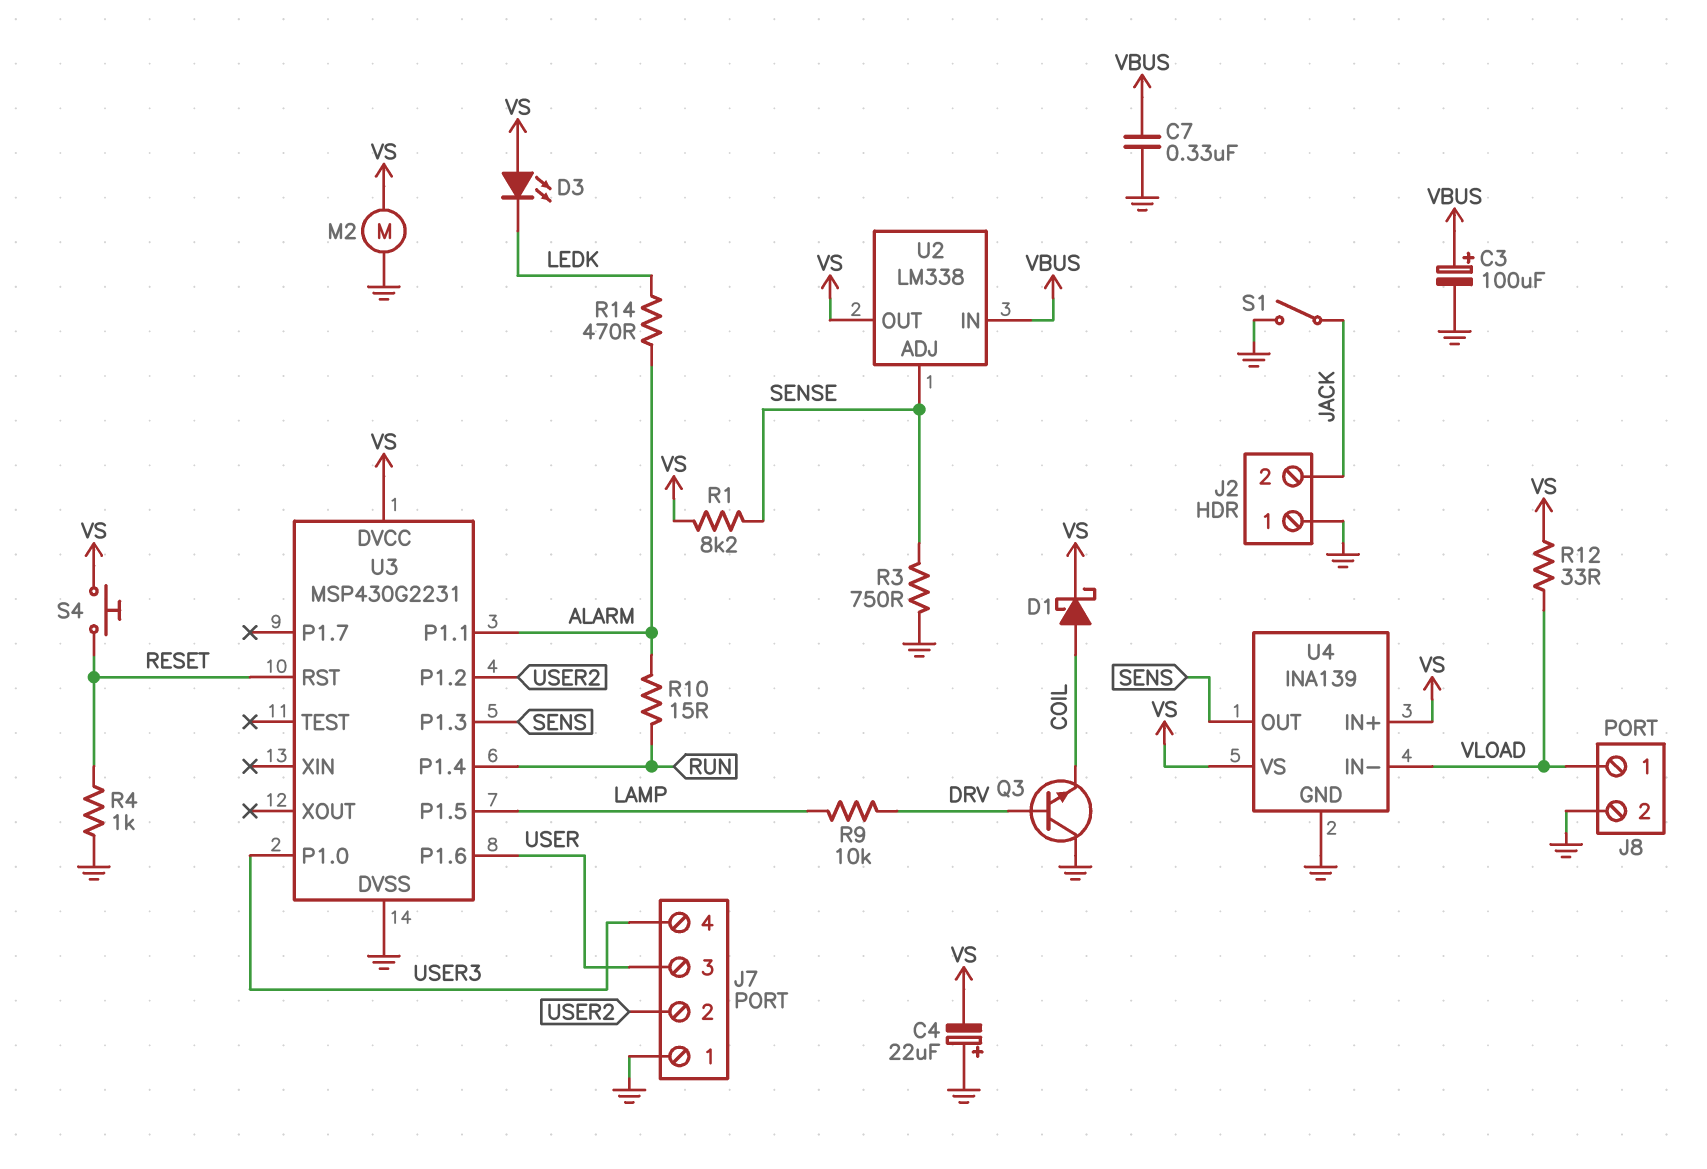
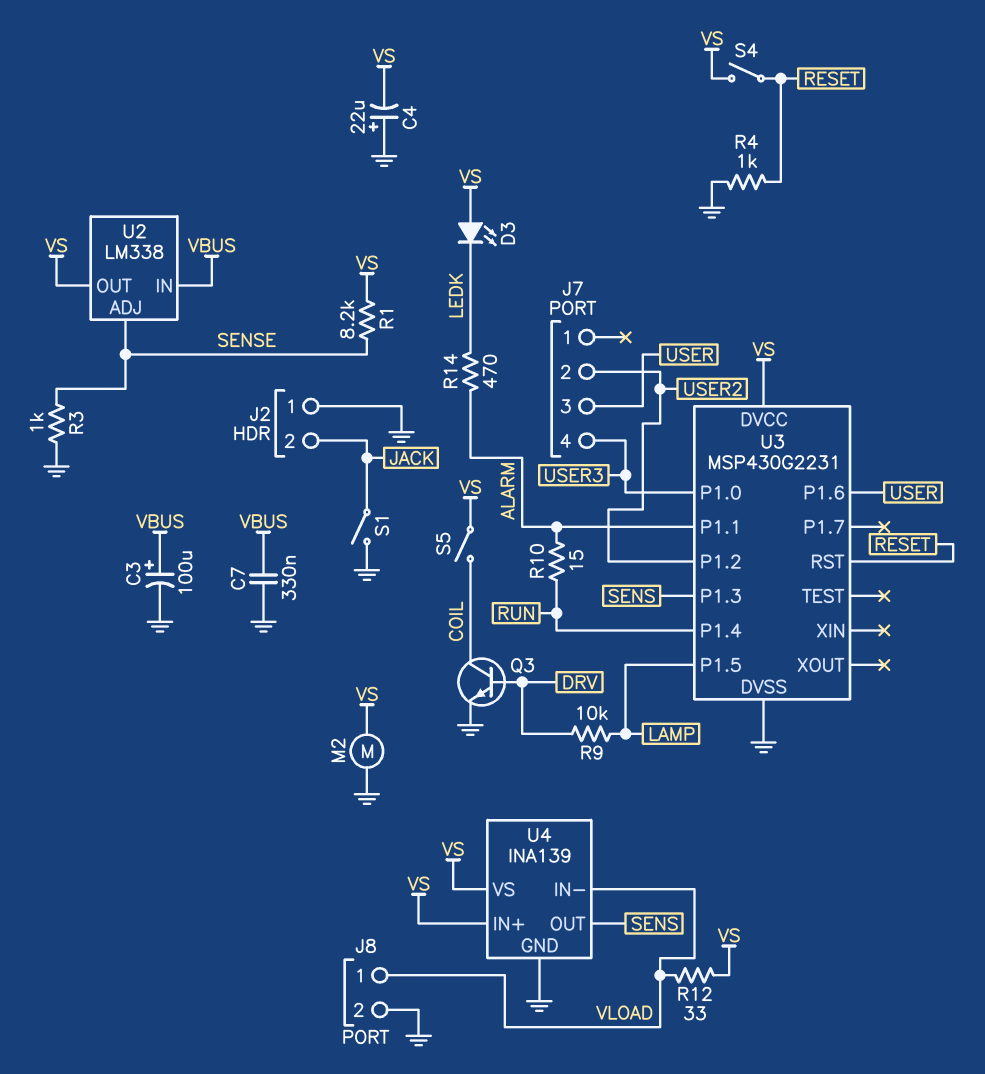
D1: schottky (A COIL, K VS) -> none
J7 pin 1: GND -> none
Q3: NPN (B DRV, C GND, E COIL) -> NPN (B DRV, C COIL, E GND)
R3: 750 (GND, SENSE) -> 1k (GND, SENSE)
S4: button (RESET, VS) -> switch (RESET, VS)
S5: none -> switch (COIL, VS)

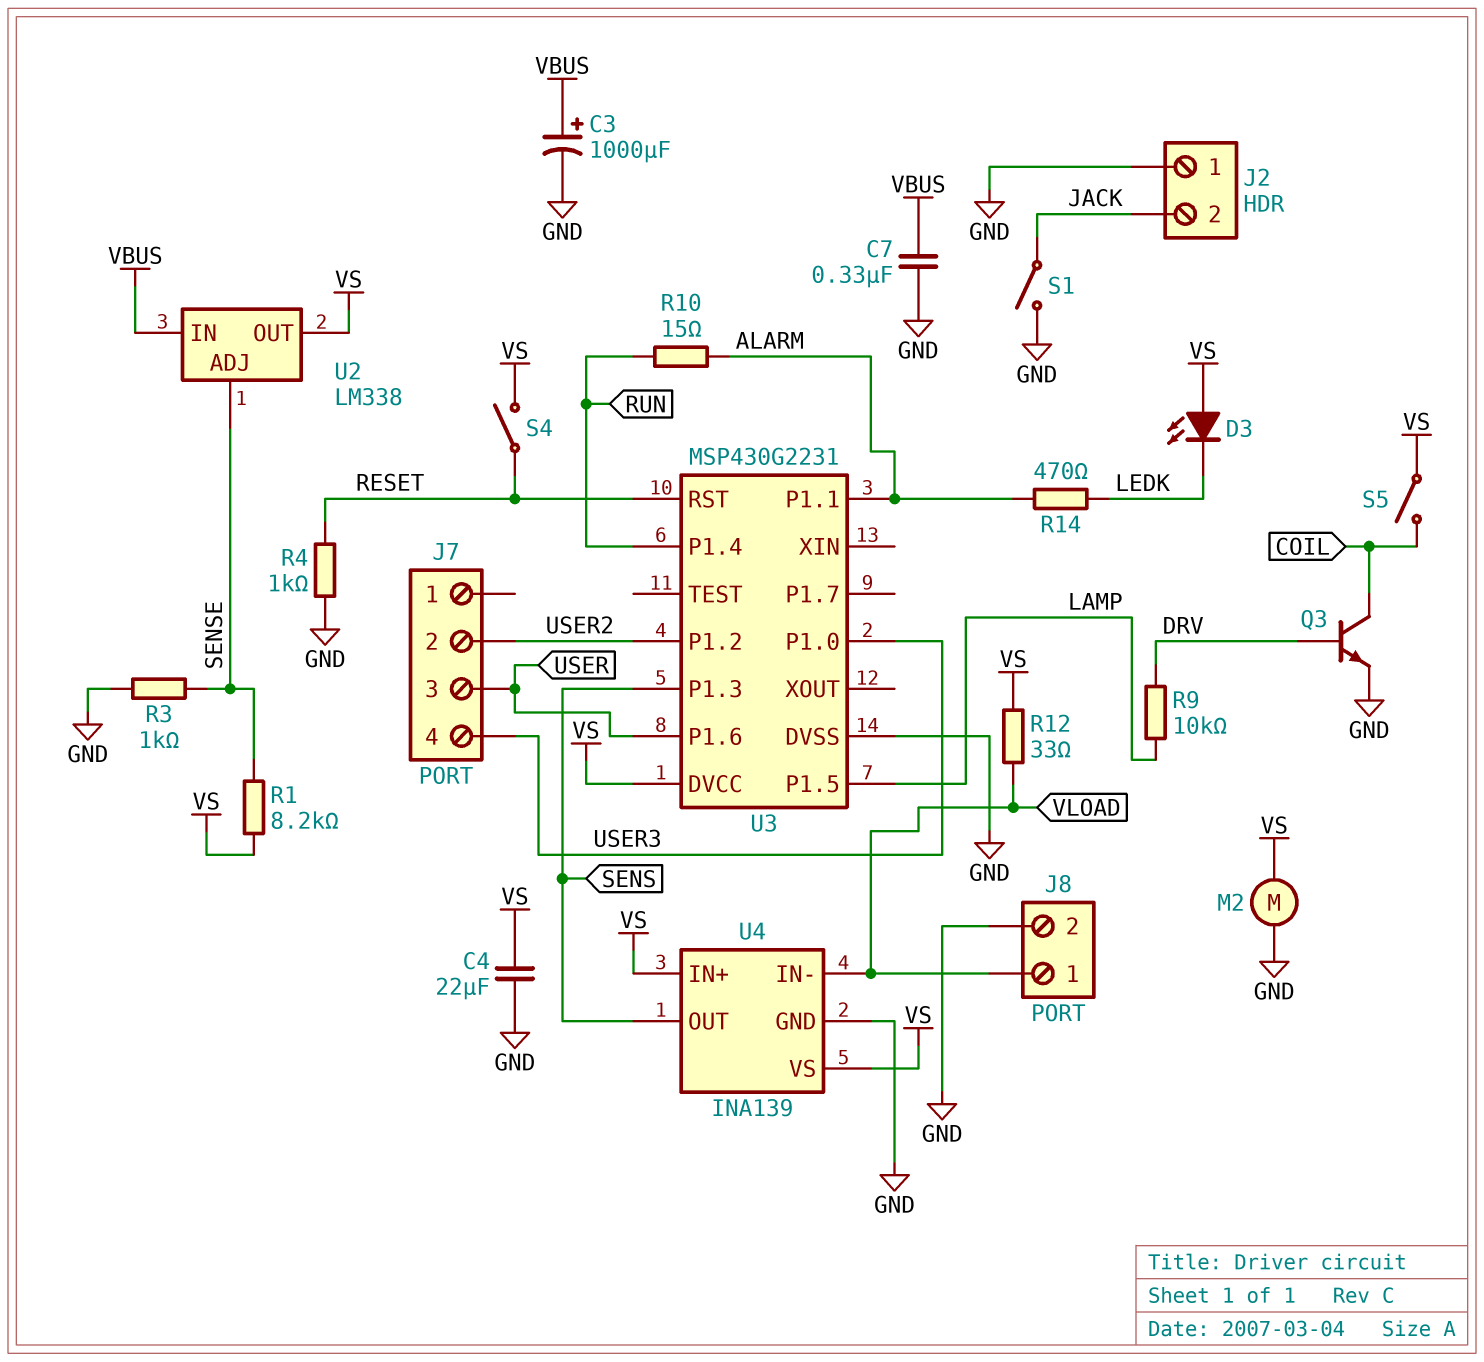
C3: 100uF (plus VBUS, minus GND) -> 1000uF (plus VBUS, minus GND)
C4: 22uF (plus GND, minus VS) -> 22uF (GND, VS)

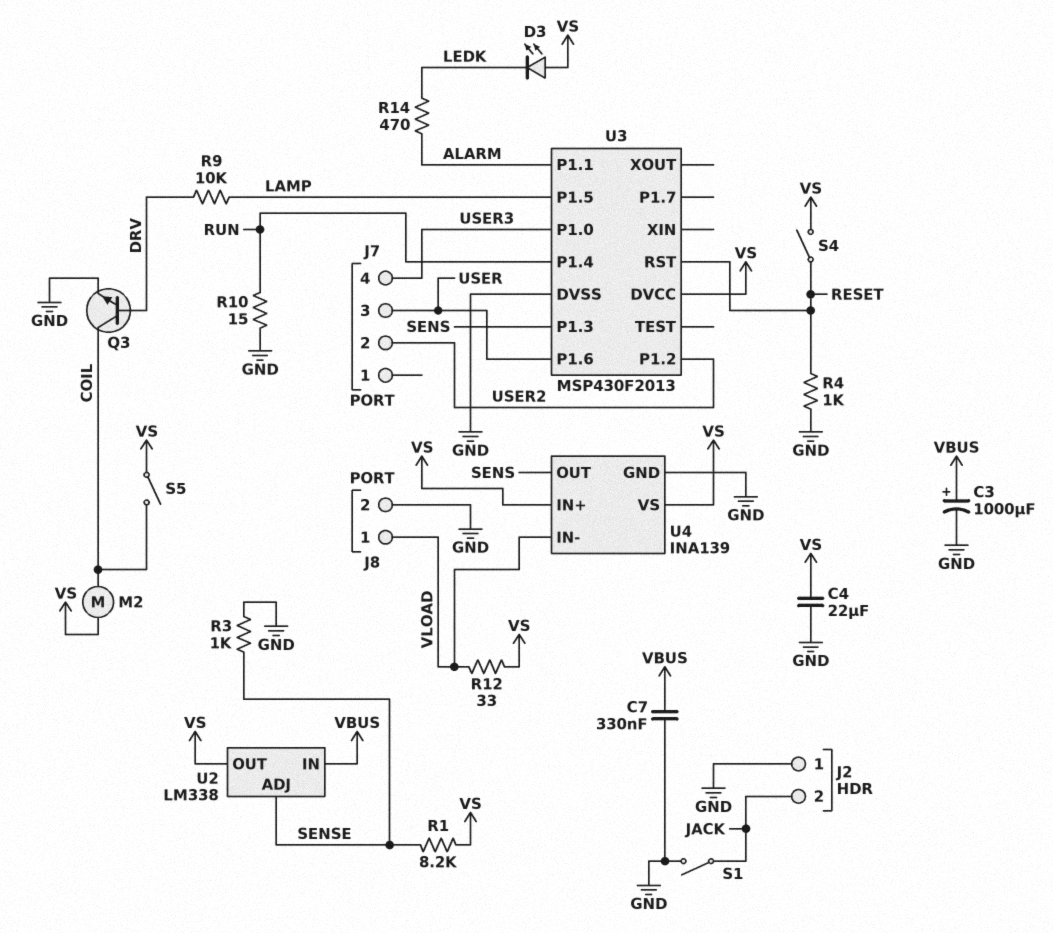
M2: motor (GND, VS) -> motor (COIL, VS)
R10: 15 (ALARM, RUN) -> 15 (GND, RUN)
U3: MSP430G2231 -> MSP430F2013

